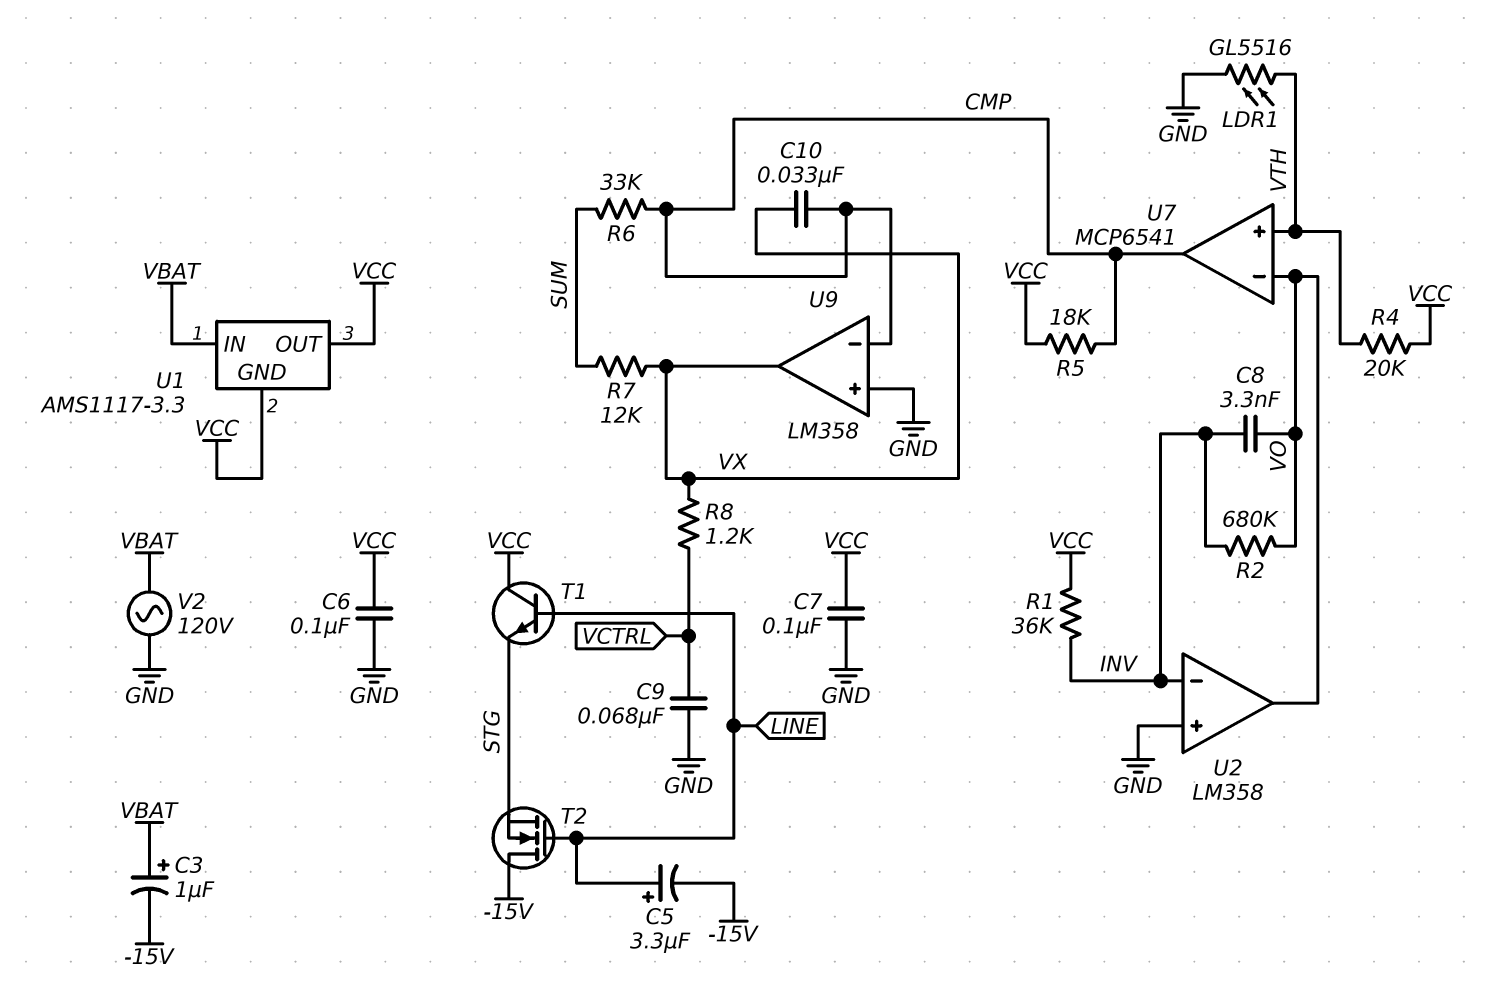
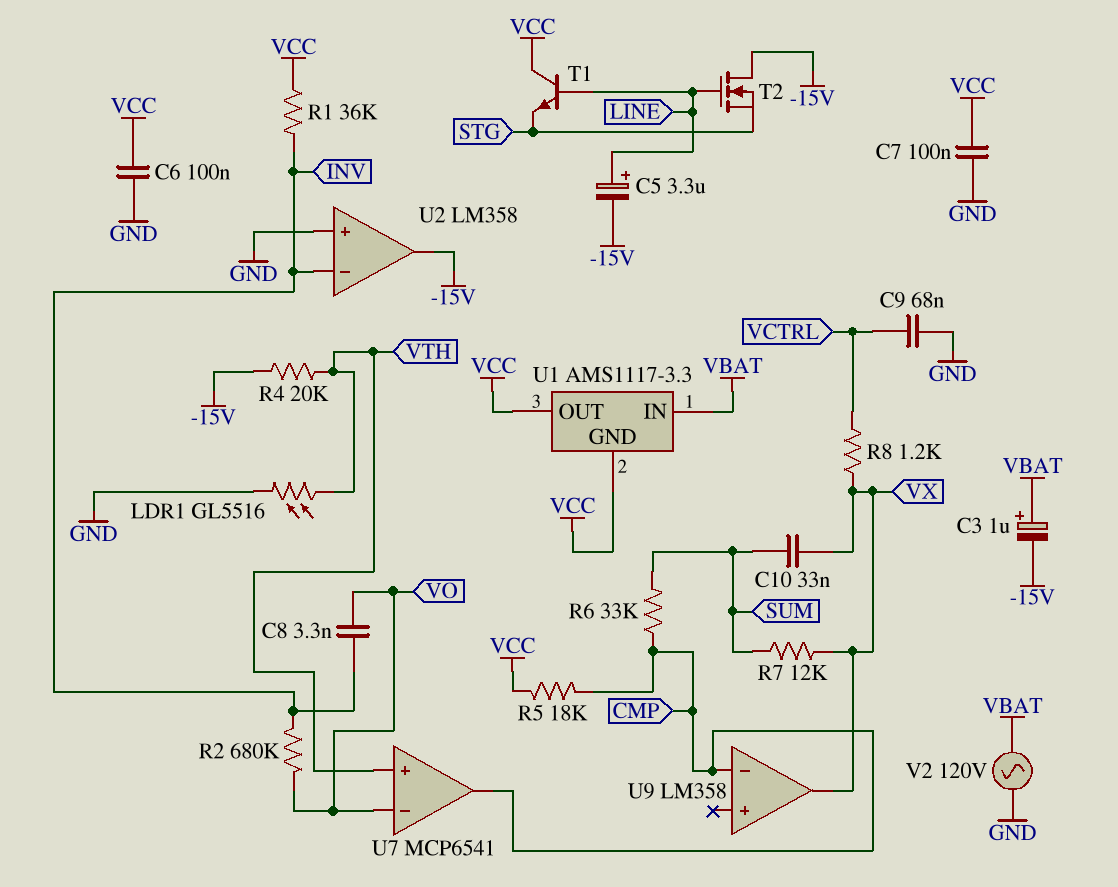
C10: 33nF (CMP, VX) -> 33nF (SUM, VX)
R4: 20k (VCC, VTH) -> 20k (-15V, VTH)
U2 pin out: VO -> -15V
U9 pin in+: GND -> none

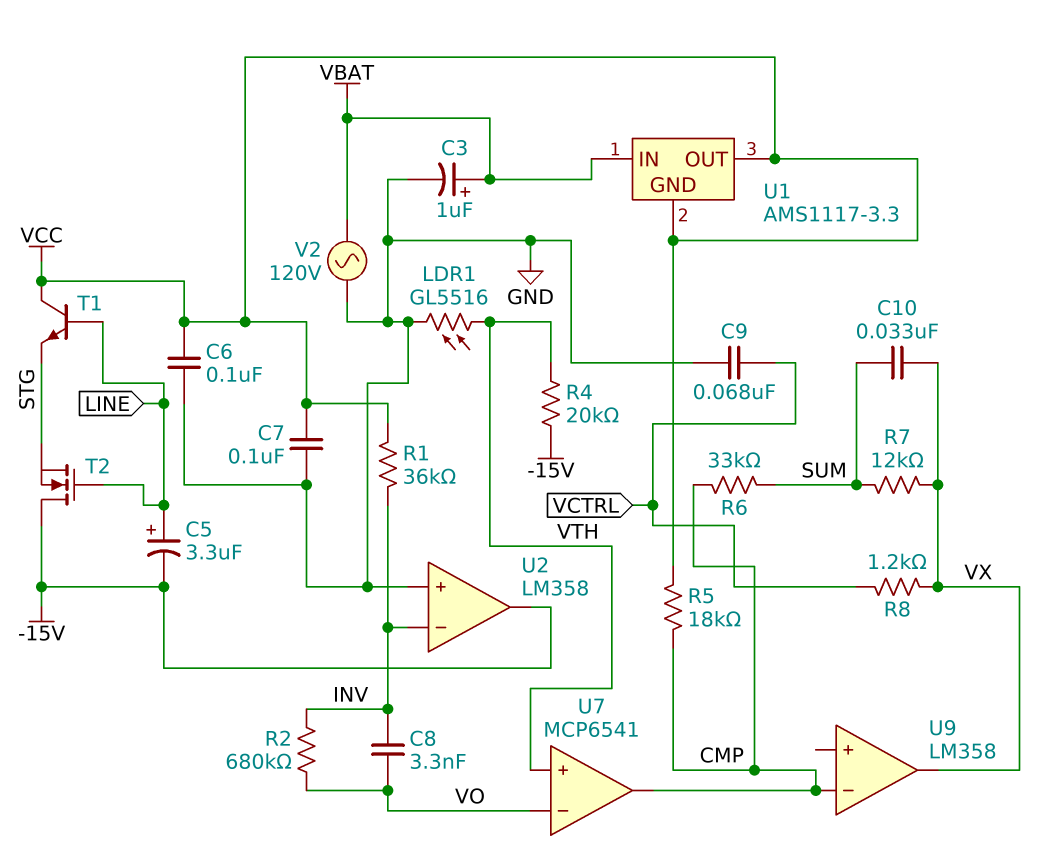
C3: 1uF (plus VBAT, minus -15V) -> 1uF (plus VBAT, minus GND)

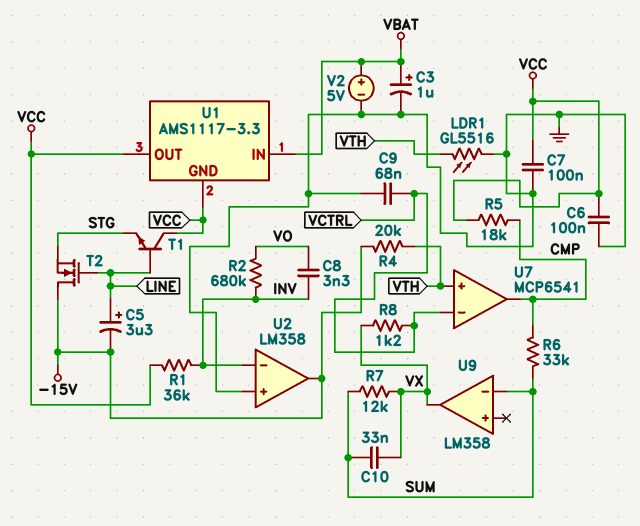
U7 pin in-: VO -> VCTRL
U9 pin in-: CMP -> SUM
V2: AC 120V (GND, VBAT) -> 5V (plus VBAT, minus GND)

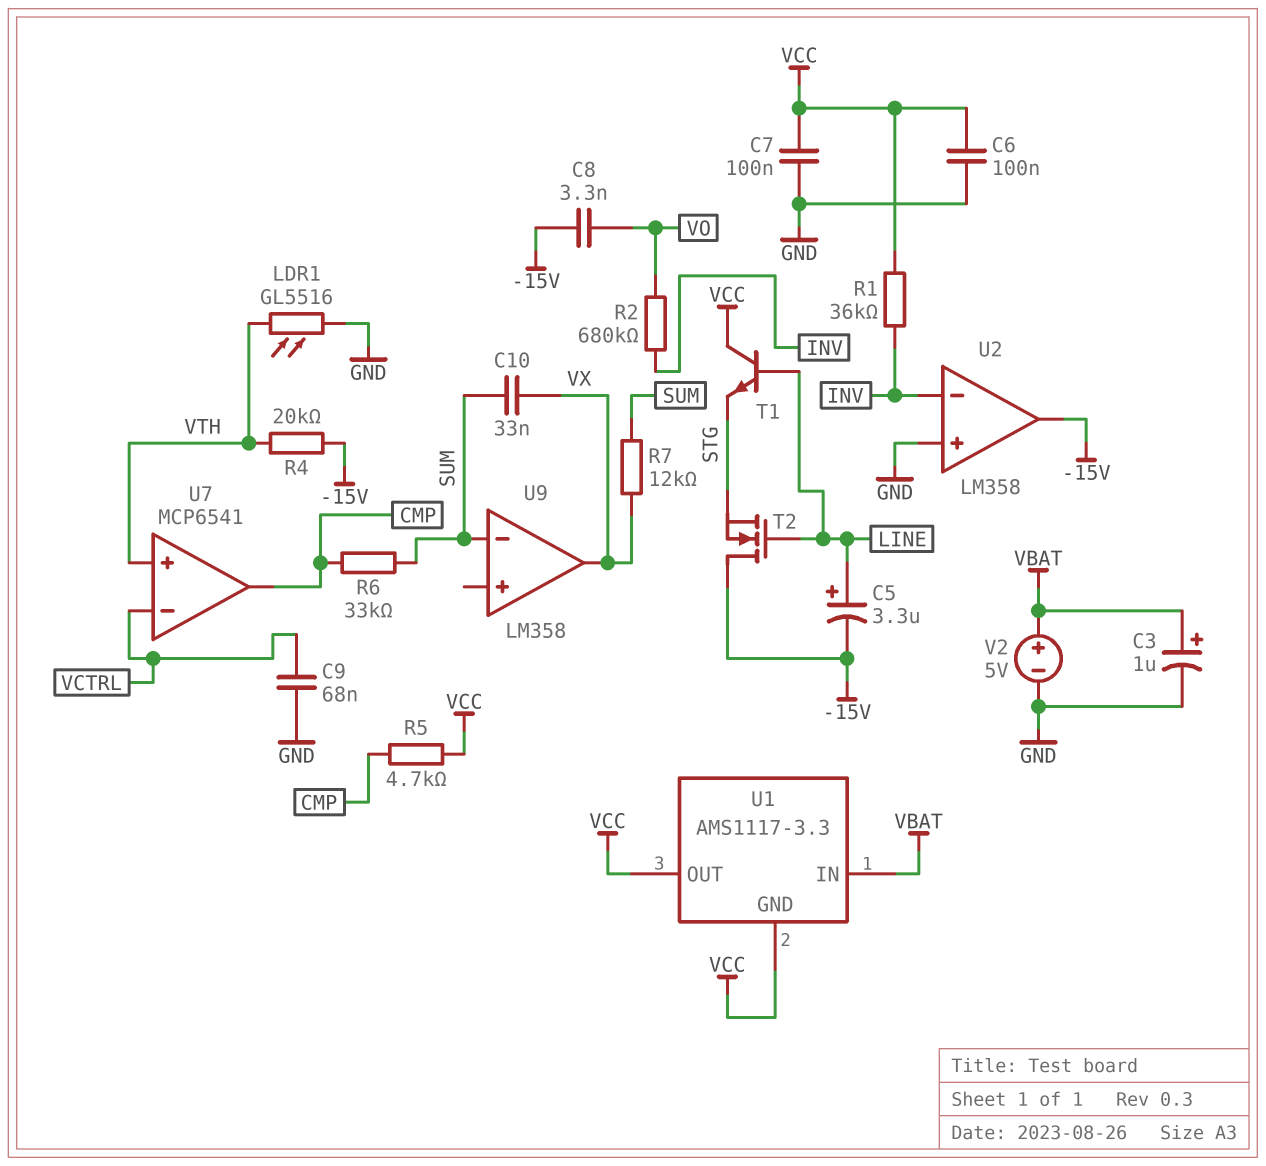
C8: 3.3nF (INV, VO) -> 3.3nF (-15V, VO)
R5: 18k (CMP, VCC) -> 4.7k (CMP, VCC)
R8: 1.2k (VCTRL, VX) -> none

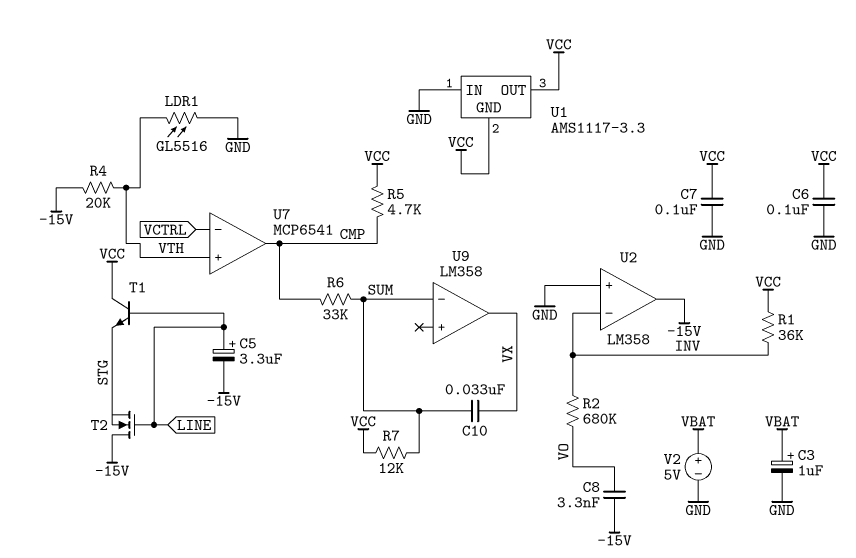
C9: 68nF (GND, VCTRL) -> none
R7: 12k (SUM, VX) -> 12k (SUM, VCC)
U1 pin IN: VBAT -> GND

